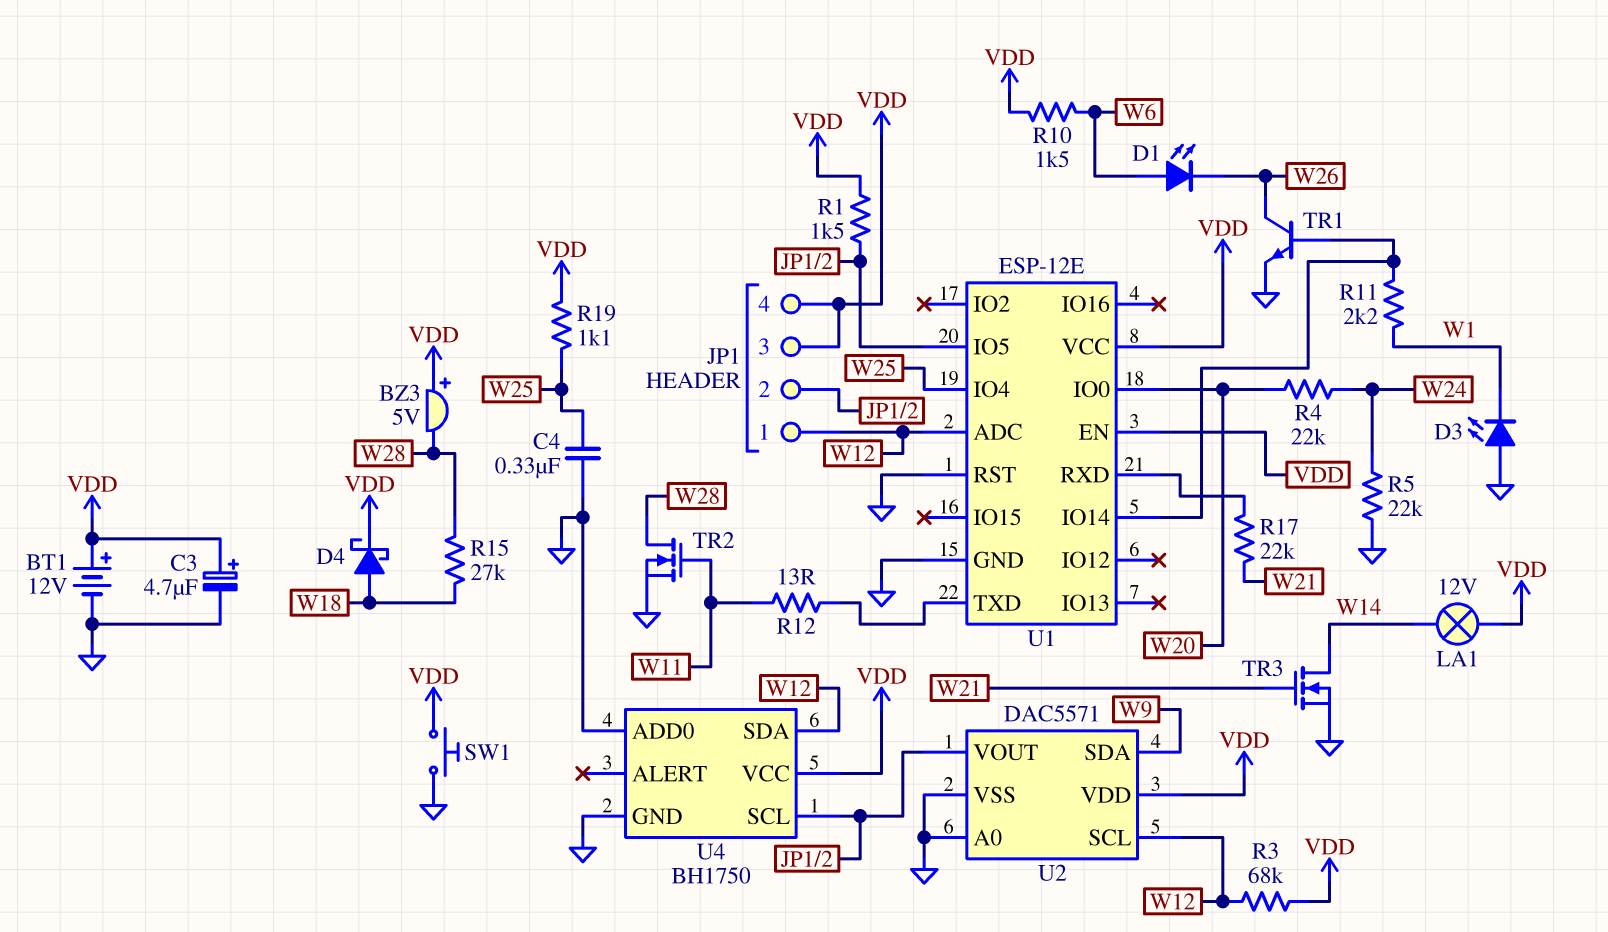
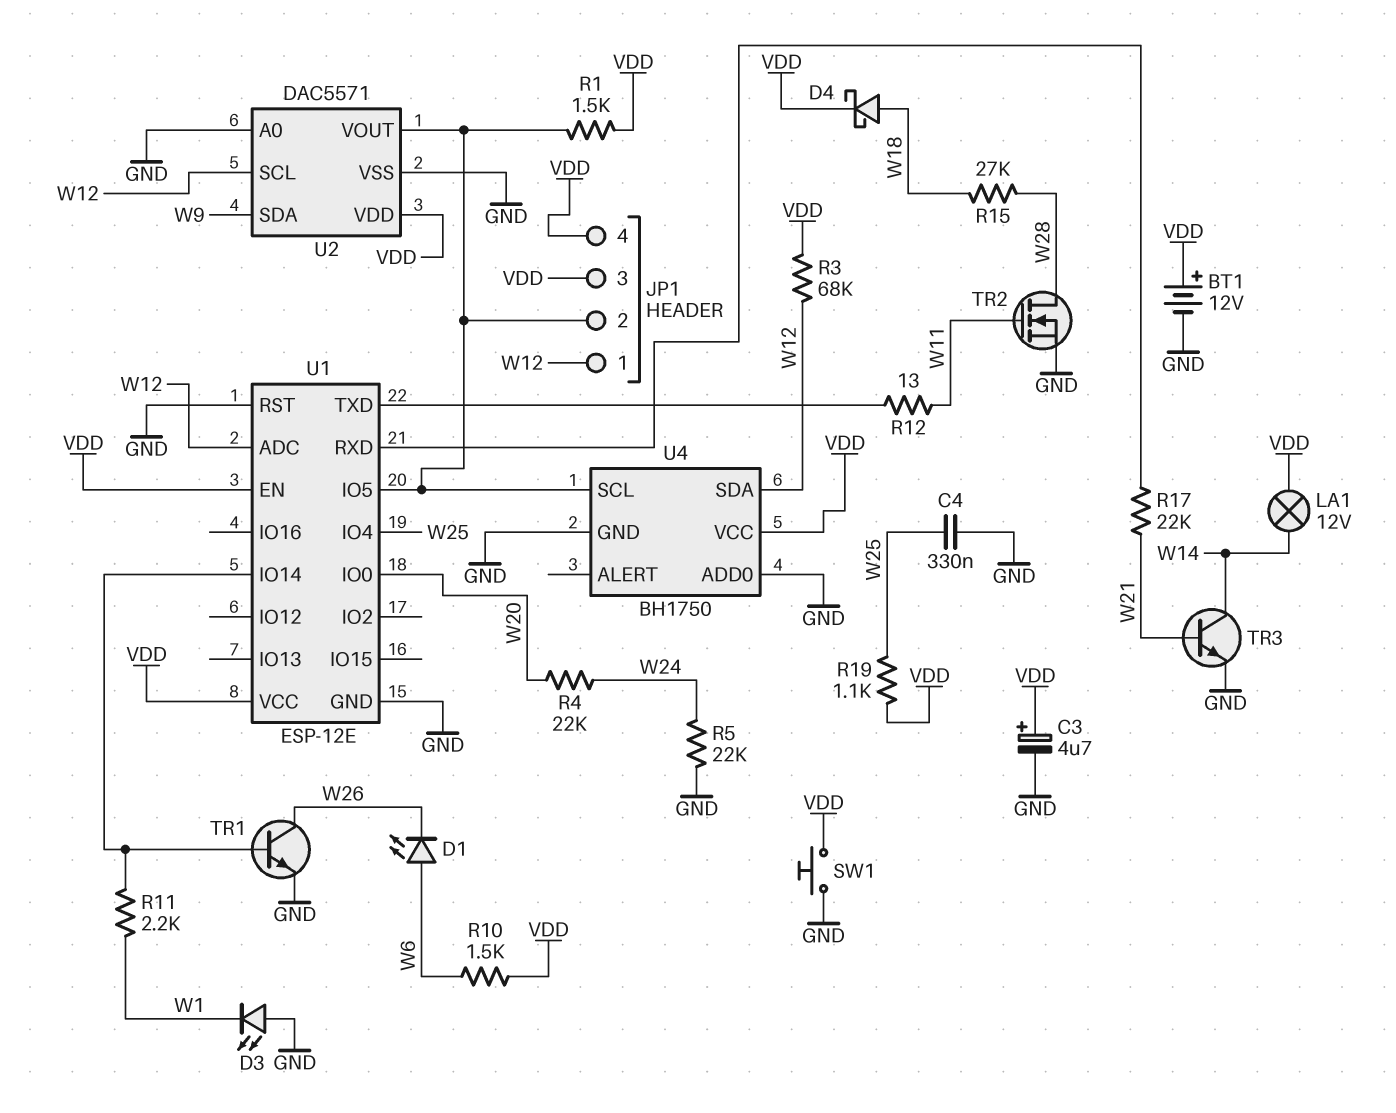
BZ3: buzzer 5V (plus VDD, minus W28) -> none
TR3: NMOS (G W21, D W14, S GND) -> NPN (B W21, C W14, E GND)

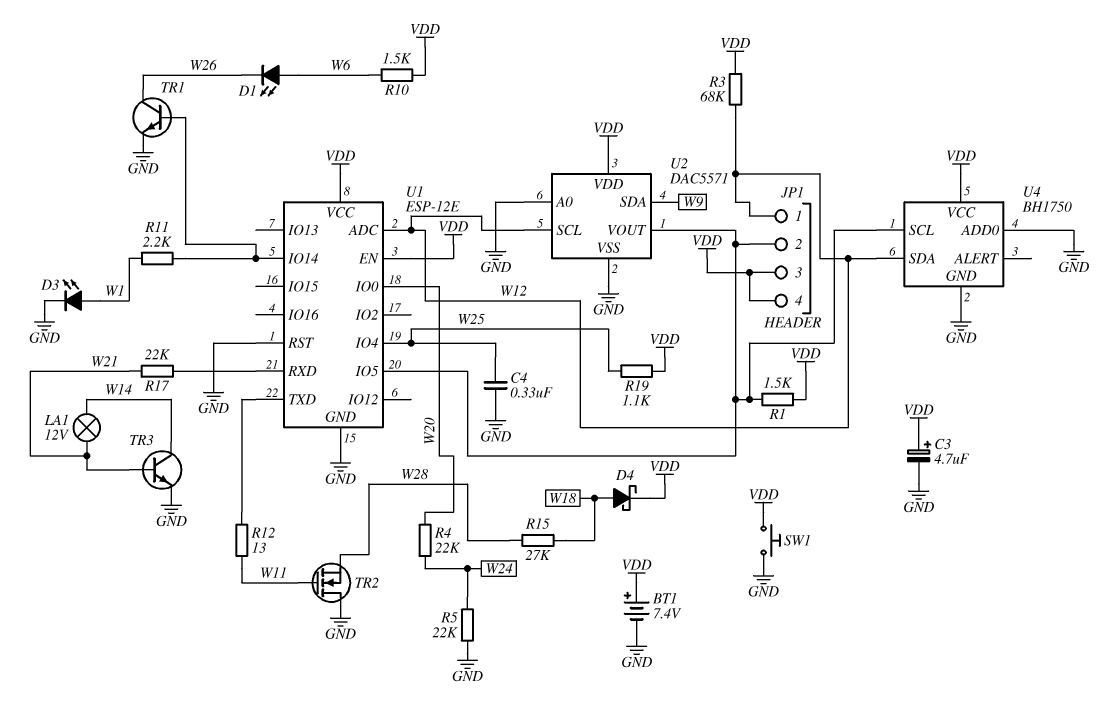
BT1: 12V (plus VDD, minus GND) -> 7.4V (plus VDD, minus GND)
D3: LED (A GND, K W1) -> LED (A W1, K GND)
LA1: lamp 12V (VDD, W14) -> lamp 12V (W14, W21)
TR2: NMOS (G W11, D W28, S GND) -> NMOS (G W11, D GND, S W28)

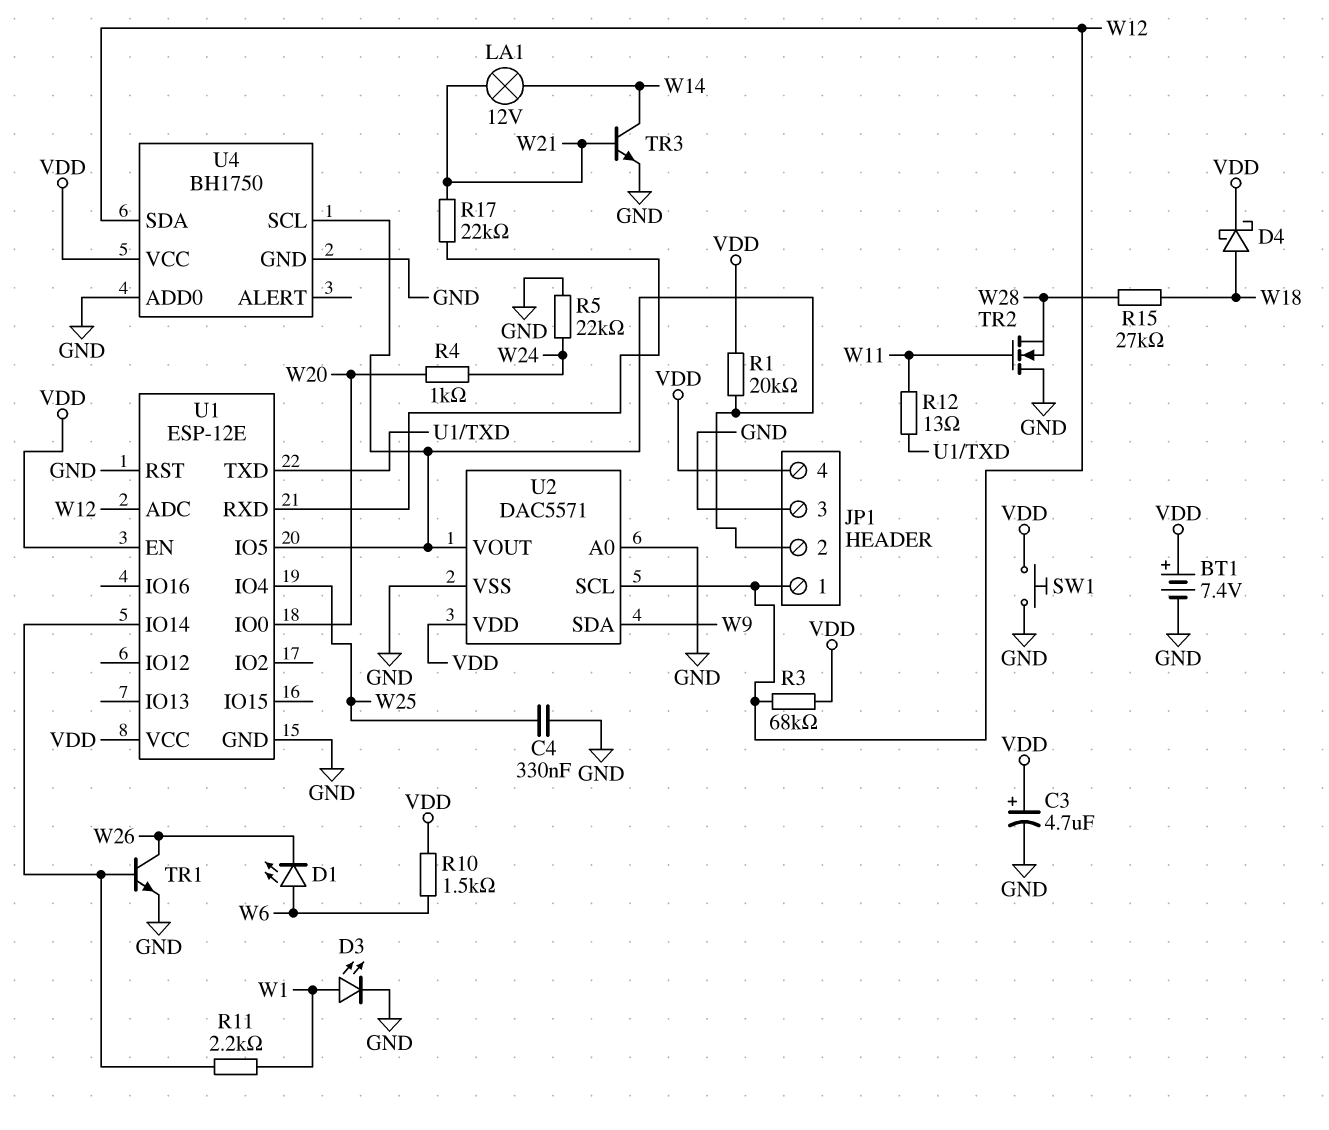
JP1 pin 3: VDD -> GND
R1: 1.5k (JP1/2, VDD) -> 20k (JP1/2, VDD)
R4: 22k (W20, W24) -> 1k (W20, W24)
R19: 1.1k (VDD, W25) -> none

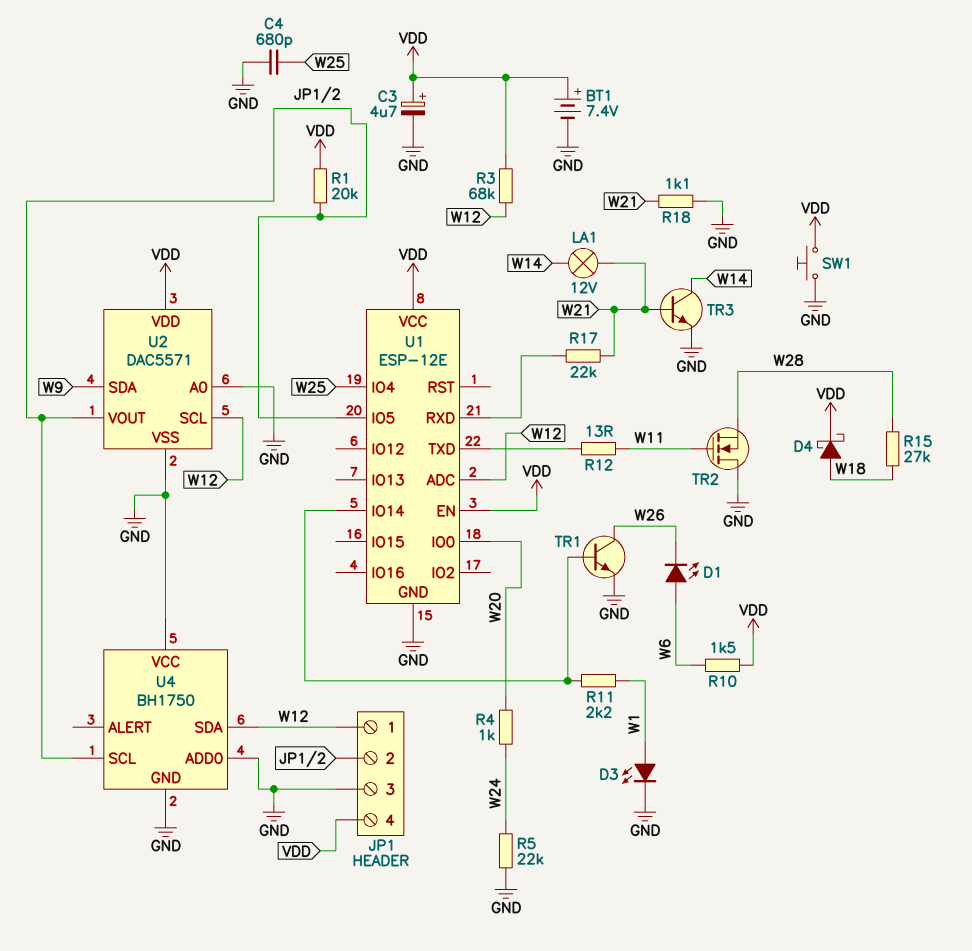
C4: 330nF (GND, W25) -> 680pF (GND, W25)
R18: none -> 1.1k (GND, W21)
U1 pin RST: GND -> none
U4 pin VCC: VDD -> GND

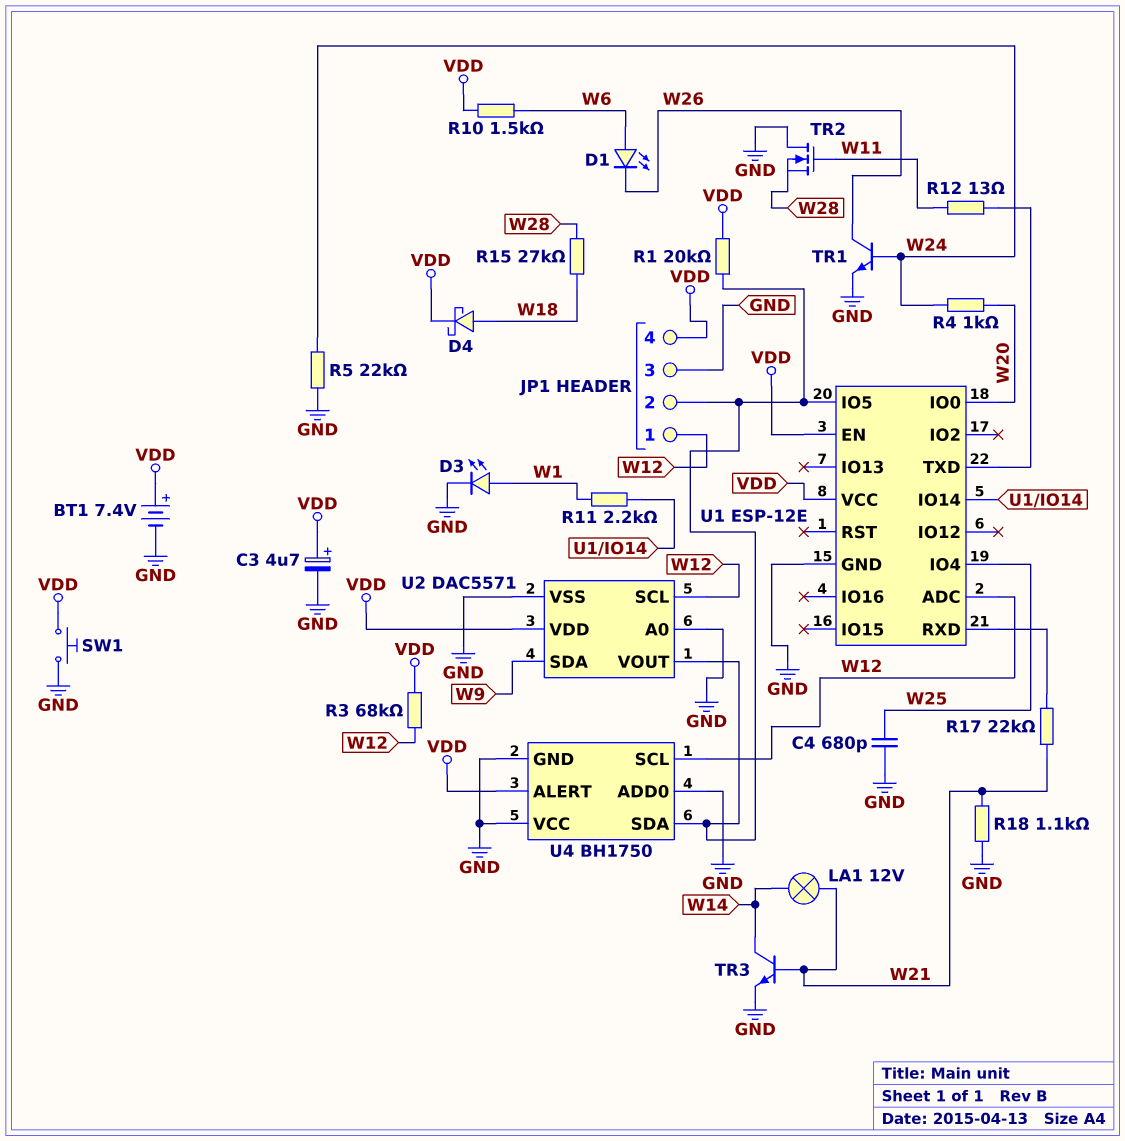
TR1: NPN (B U1/IO14, C W26, E GND) -> NPN (B W24, C W26, E GND)
U4 pin ALERT: none -> VDD
U4 pin SCL: JP1/2 -> W12
U4 pin SDA: W12 -> JP1/2

